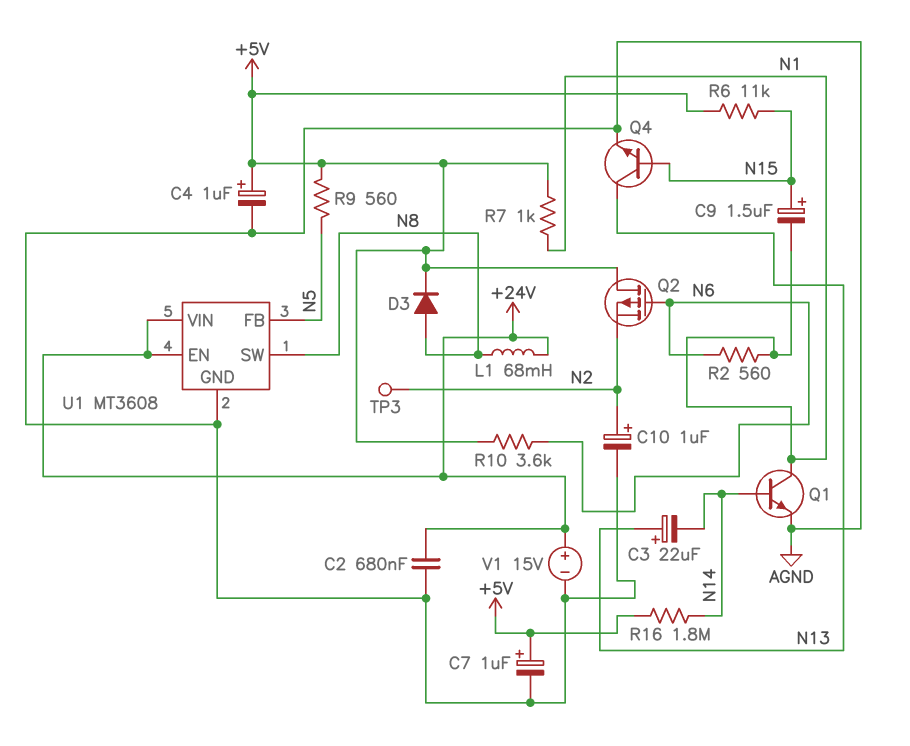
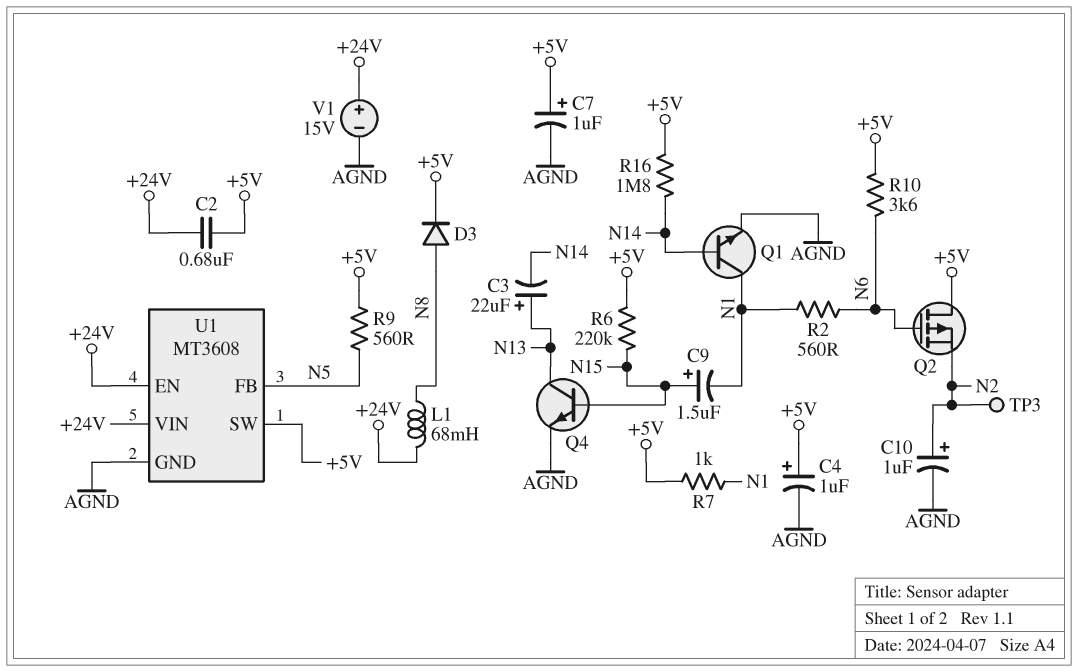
C2: 680nF (+24V, AGND) -> 680nF (+5V, +24V)
R6: 11k (+5V, N15) -> 220k (+5V, N15)
U1 pin SW: N8 -> +5V

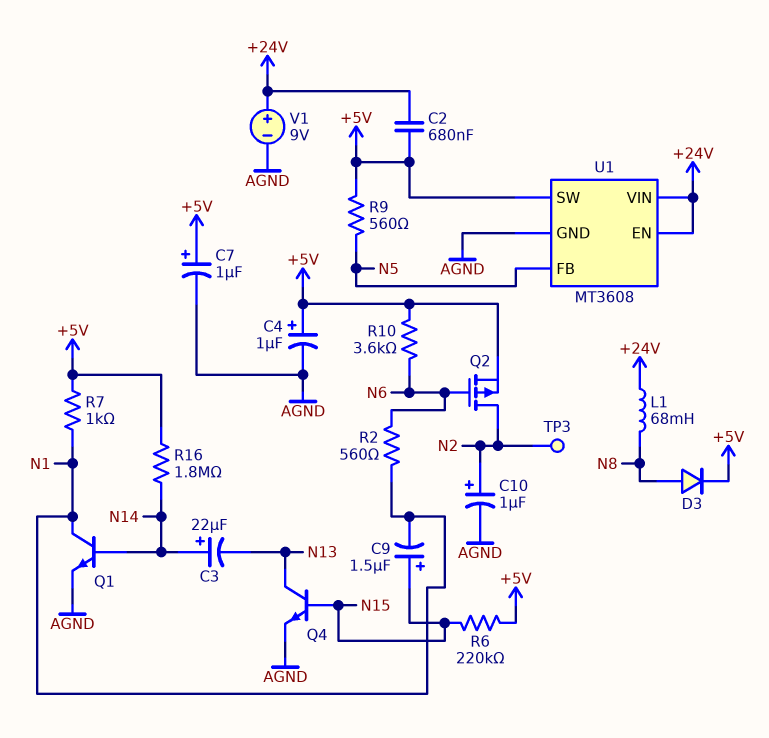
C3: 22uF (plus N13, minus N14) -> 22uF (plus N14, minus N13)
Q2: PMOS (G N6, D +5V, S N2) -> PMOS (G N6, D N2, S +5V)
V1: 15V (plus +24V, minus AGND) -> 9V (plus +24V, minus AGND)

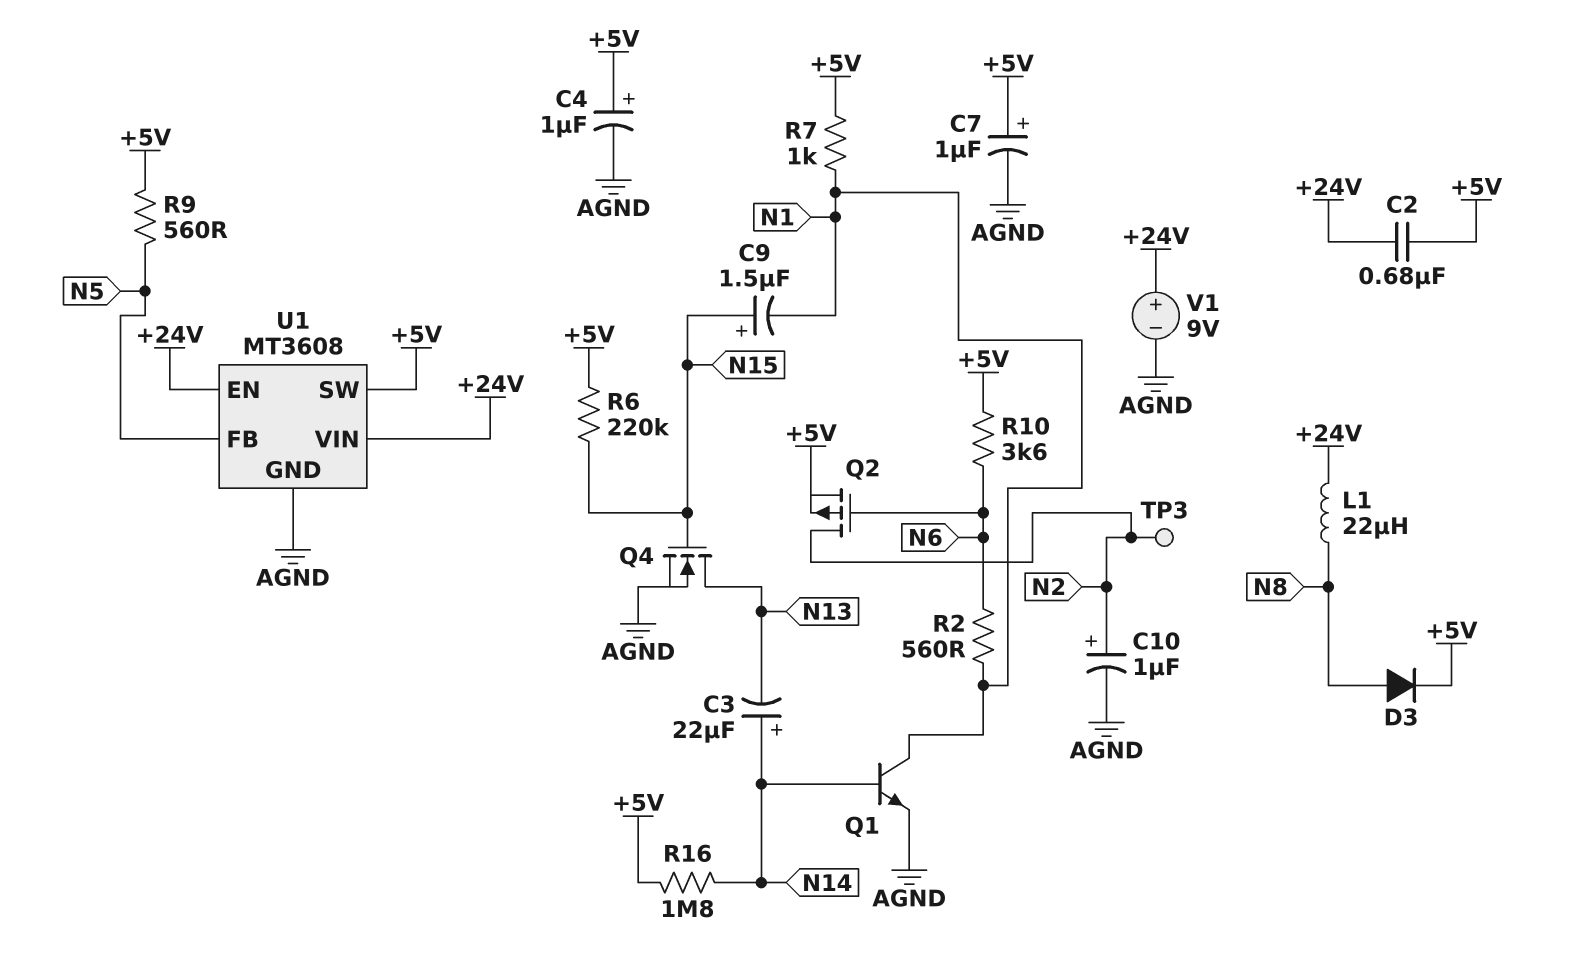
L1: 68mH (+24V, N8) -> 22uH (+24V, N8)
Q4: NPN (B N15, C N13, E AGND) -> NMOS (G N15, D N13, S AGND)

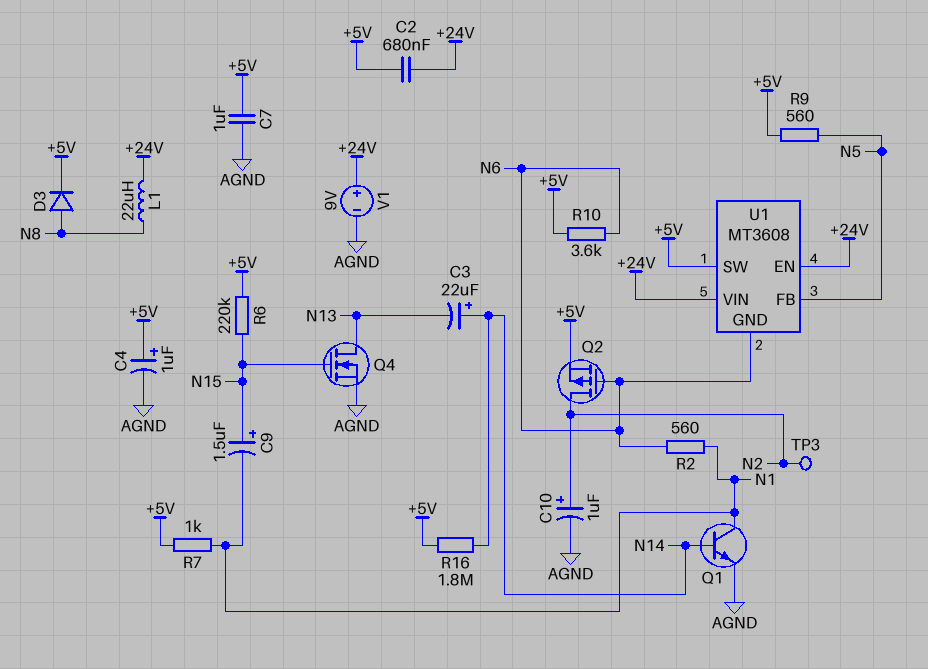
C7: 1uF (plus +5V, minus AGND) -> 1uF (+5V, AGND)
U1 pin GND: AGND -> N6

